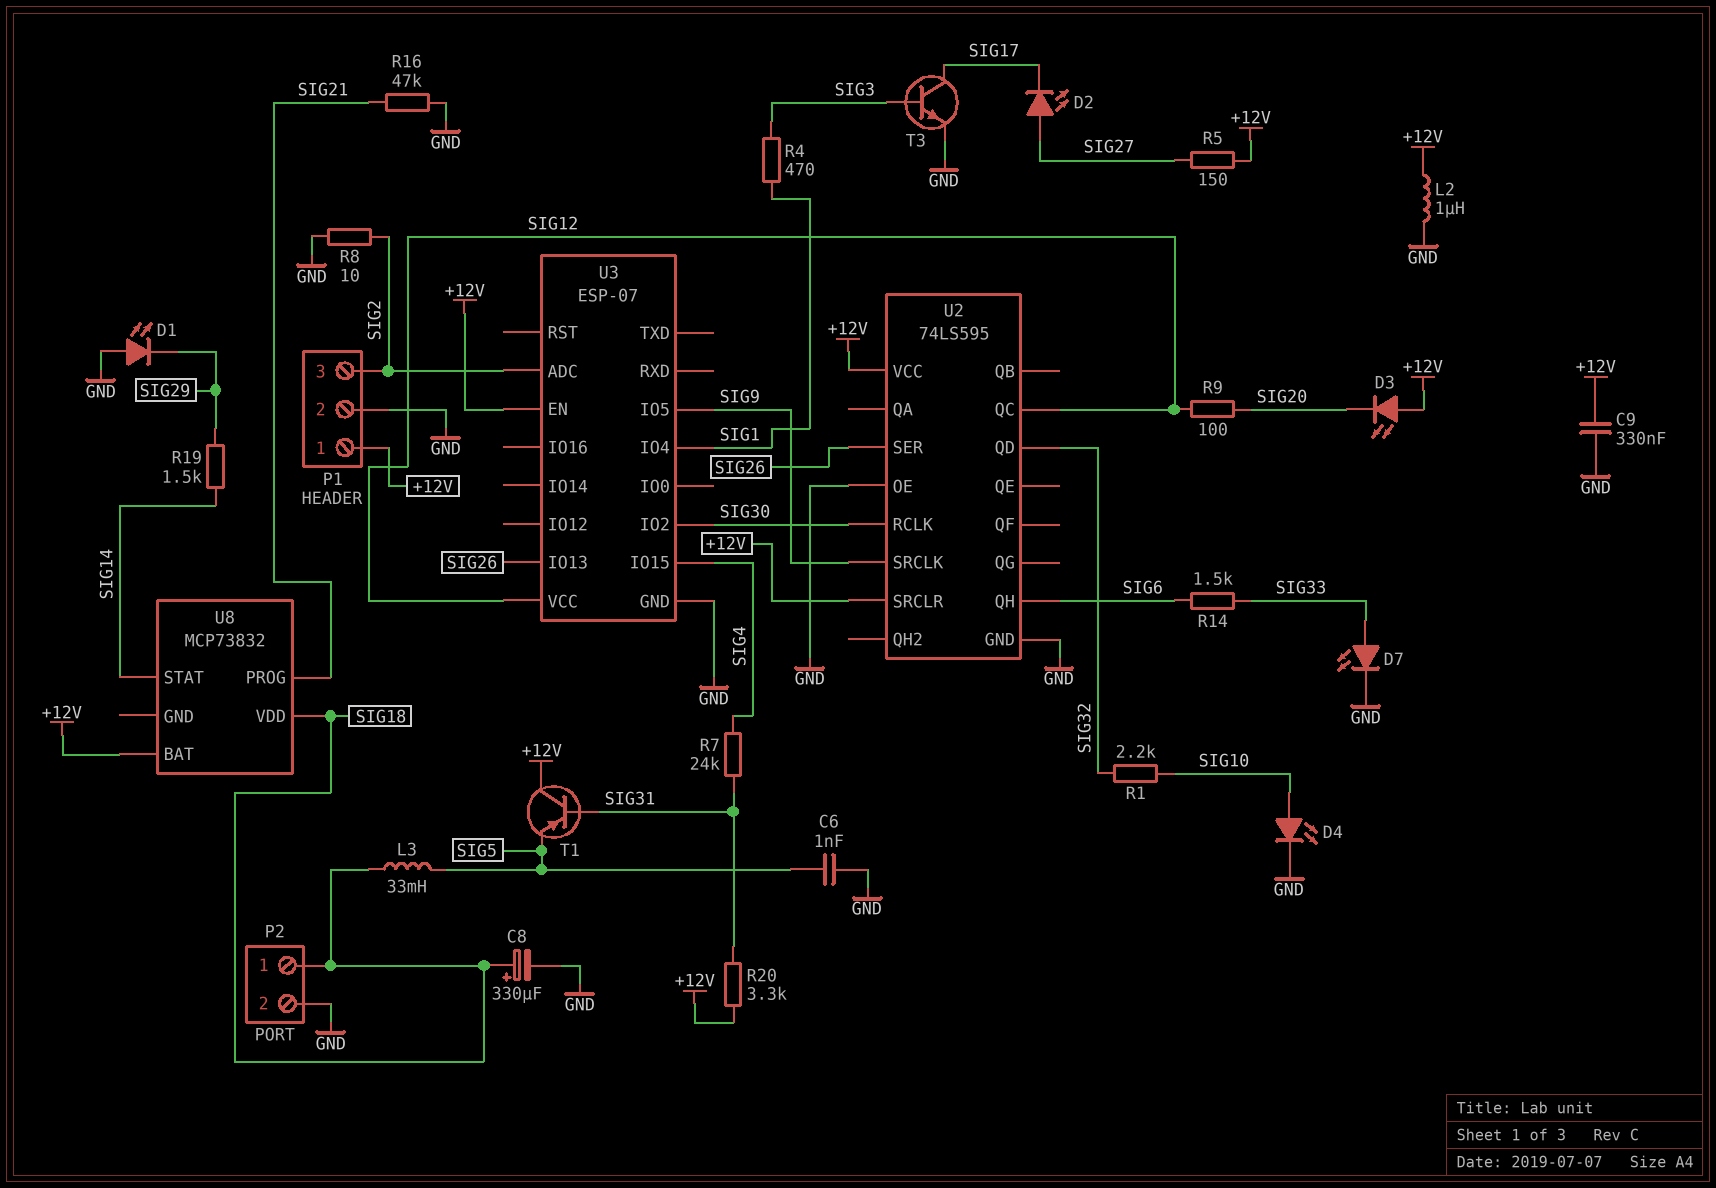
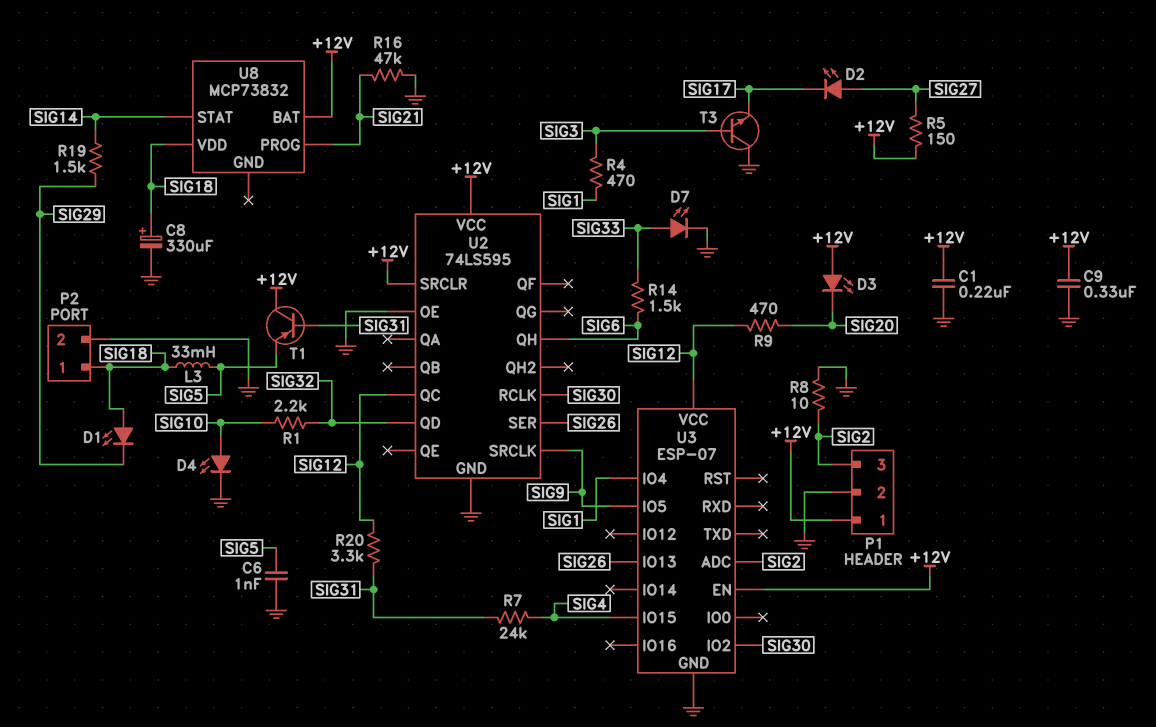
C1: none -> 220nF (+12V, GND)
D1: LED (A GND, K SIG29) -> LED (A SIG18, K SIG29)
L2: 1uH (+12V, GND) -> none
R9: 100 (SIG12, SIG20) -> 470 (SIG12, SIG20)
R20: 3.3k (+12V, SIG31) -> 3.3k (SIG12, SIG31)
T3: NPN (B SIG3, C SIG17, E GND) -> NPN (B SIG3, C GND, E SIG17)

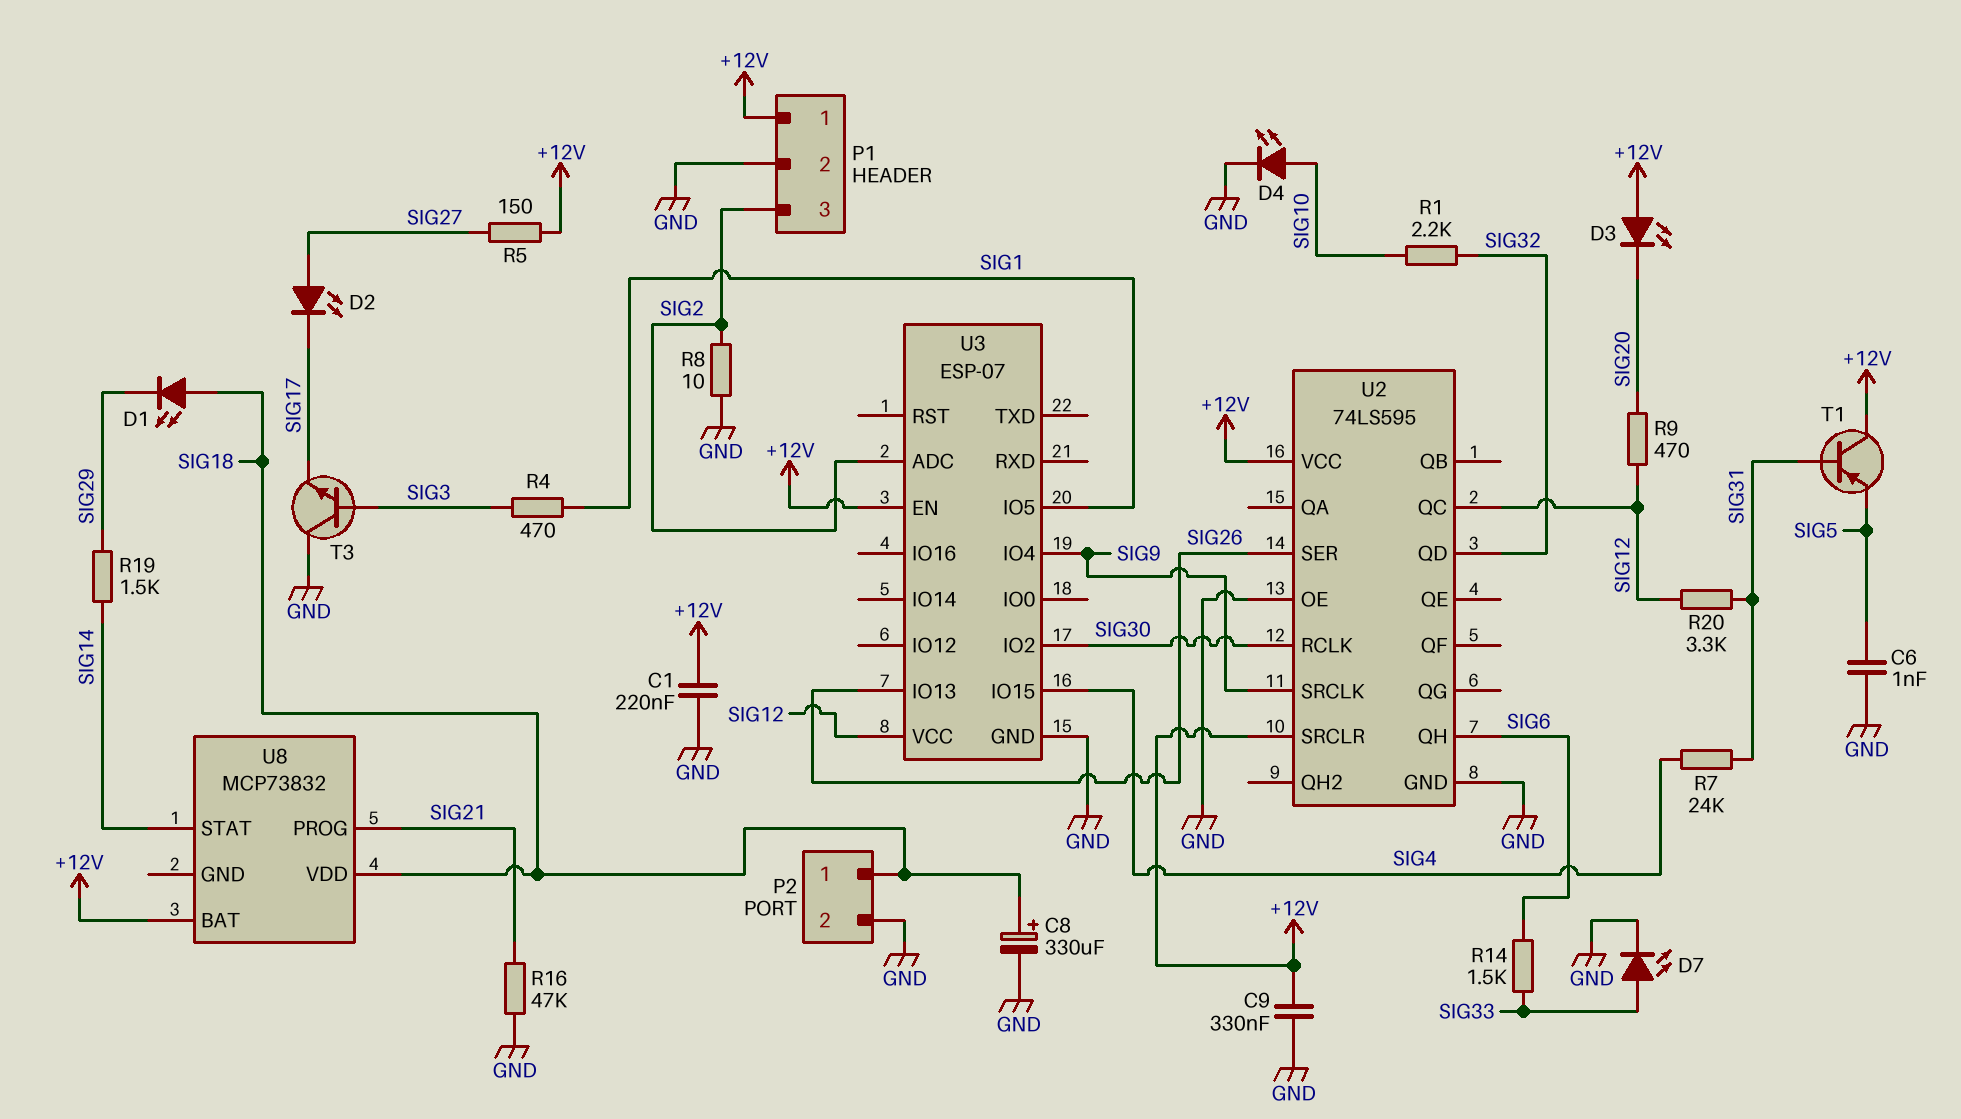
L3: 33mH (SIG5, SIG18) -> none
U3 pin IO4: SIG1 -> SIG9
U3 pin IO5: SIG9 -> SIG1

